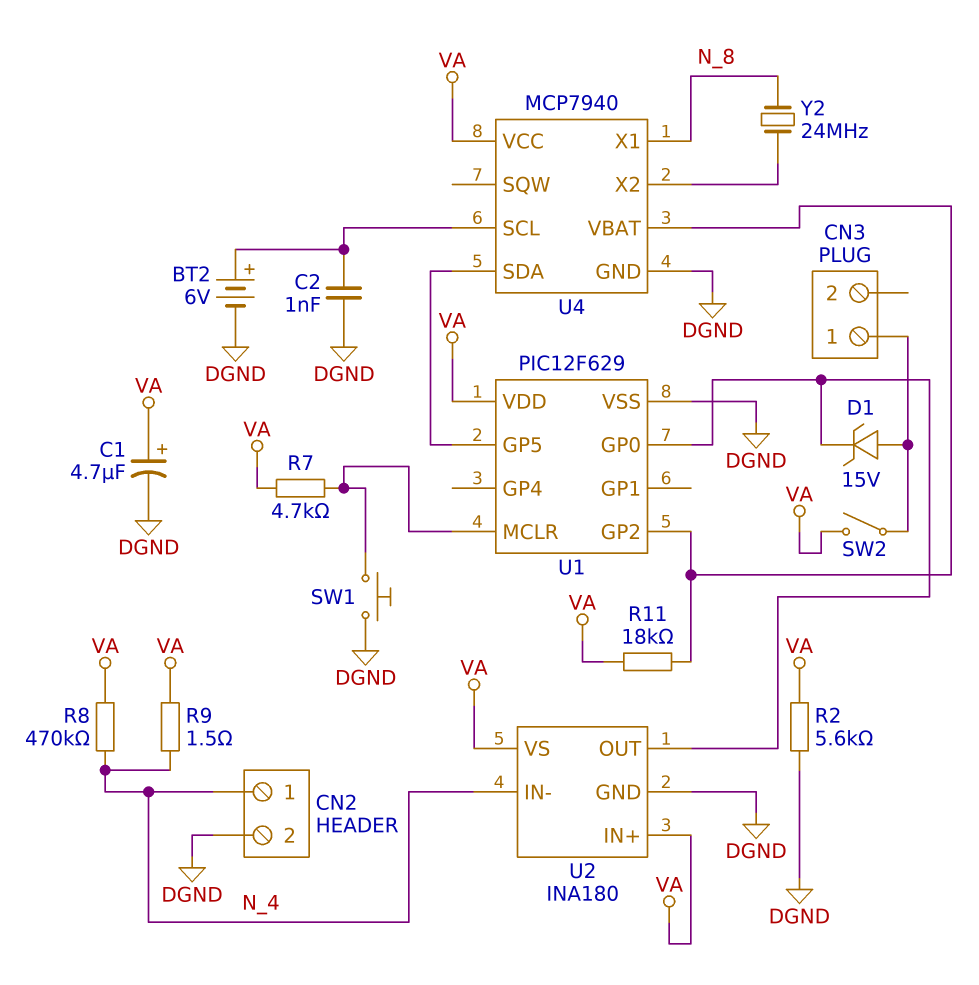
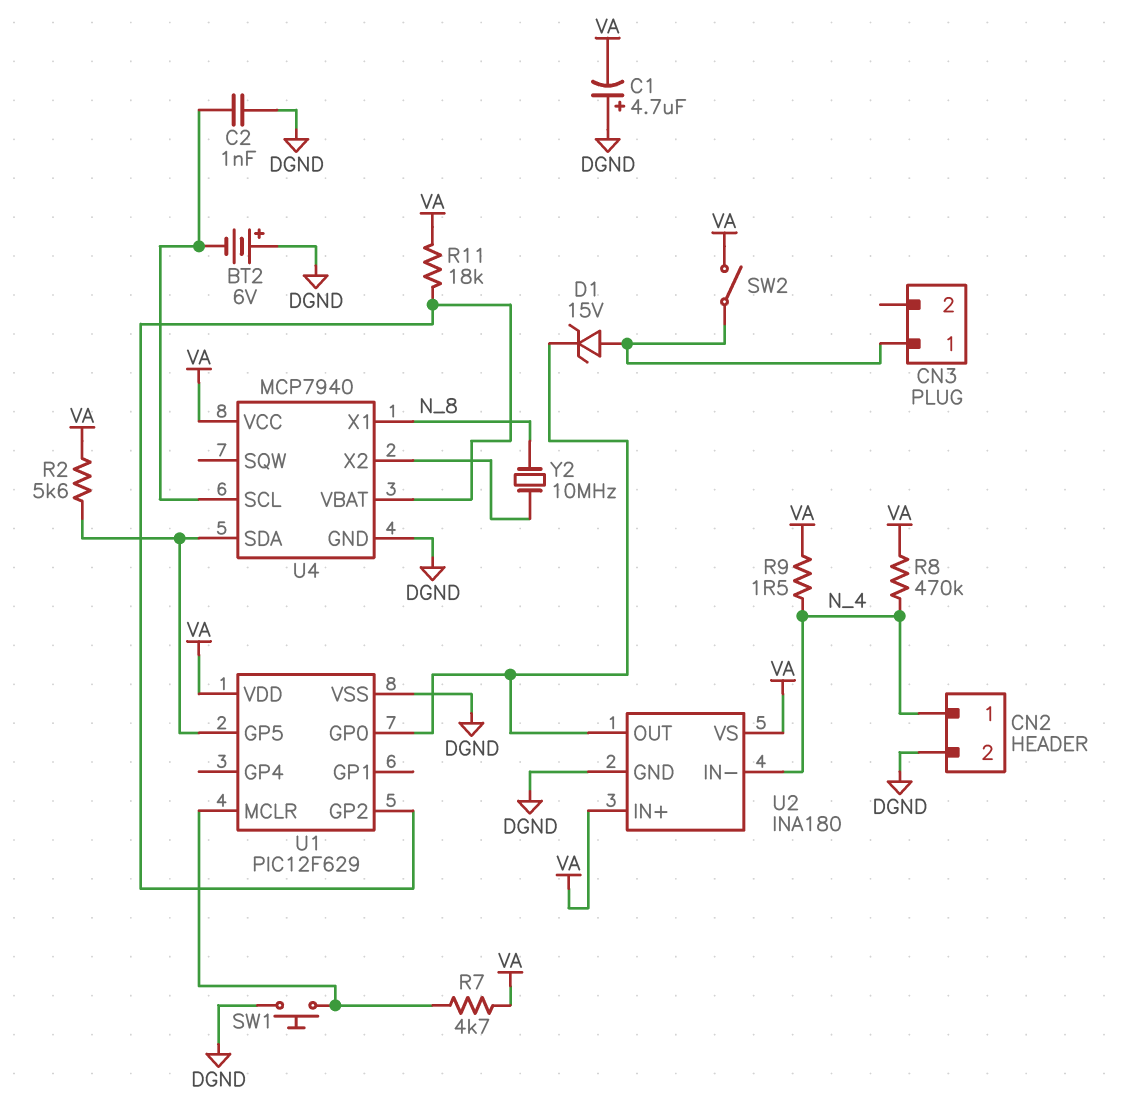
BT2: 6V (plus U4/SCL, minus DGND) -> 6V (plus DGND, minus U4/SCL)
C1: 4.7uF (plus VA, minus DGND) -> 4.7uF (plus DGND, minus VA)
R2: 5.6k (DGND, VA) -> 5.6k (U1/GP5, VA)
Y2: 24MHz (N_8, U4/X2) -> 10MHz (N_8, U4/X2)

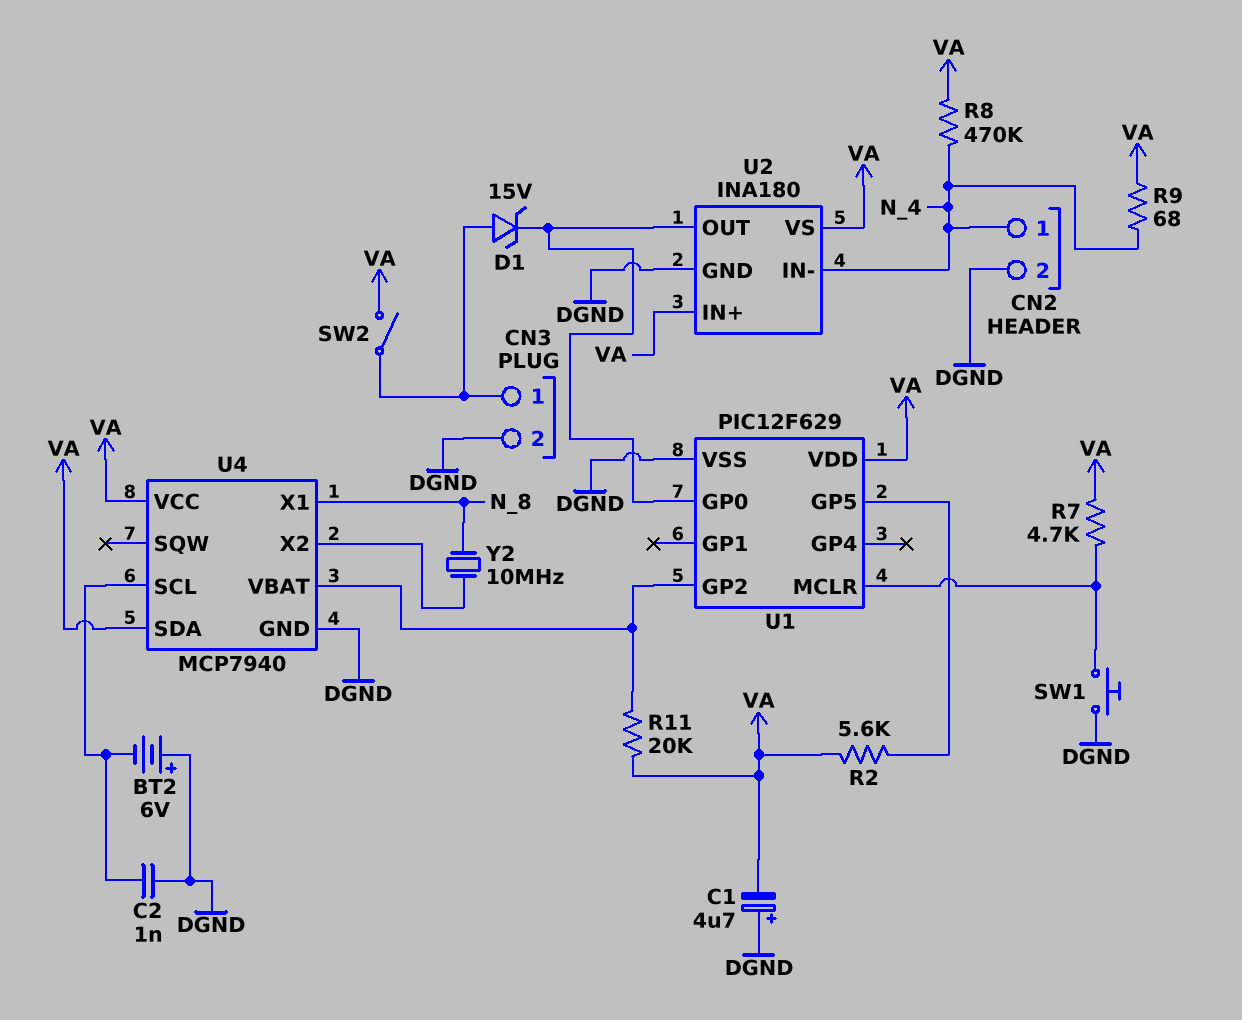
CN3 pin 2: none -> DGND
R9: 1.5 (N_4, VA) -> 68 (N_4, VA)
R11: 18k (U1/GP2, VA) -> 20k (U1/GP2, VA)
U4 pin SDA: U1/GP5 -> VA

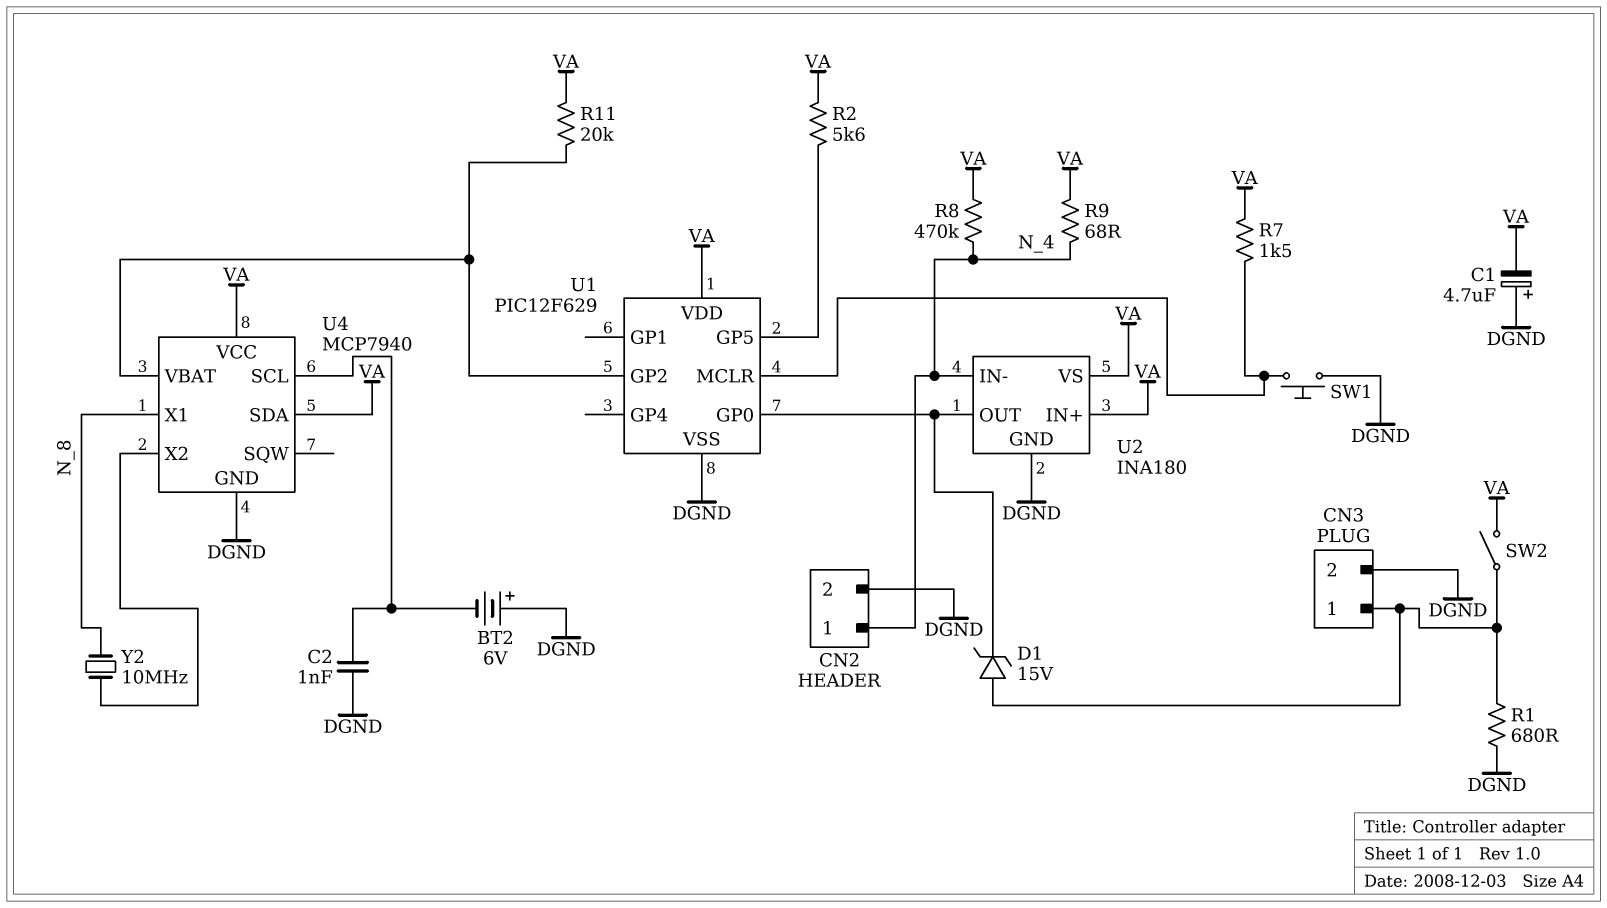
R1: none -> 680 (CN3/1, DGND)
R7: 4.7k (U1/MCLR, VA) -> 1.5k (U1/MCLR, VA)

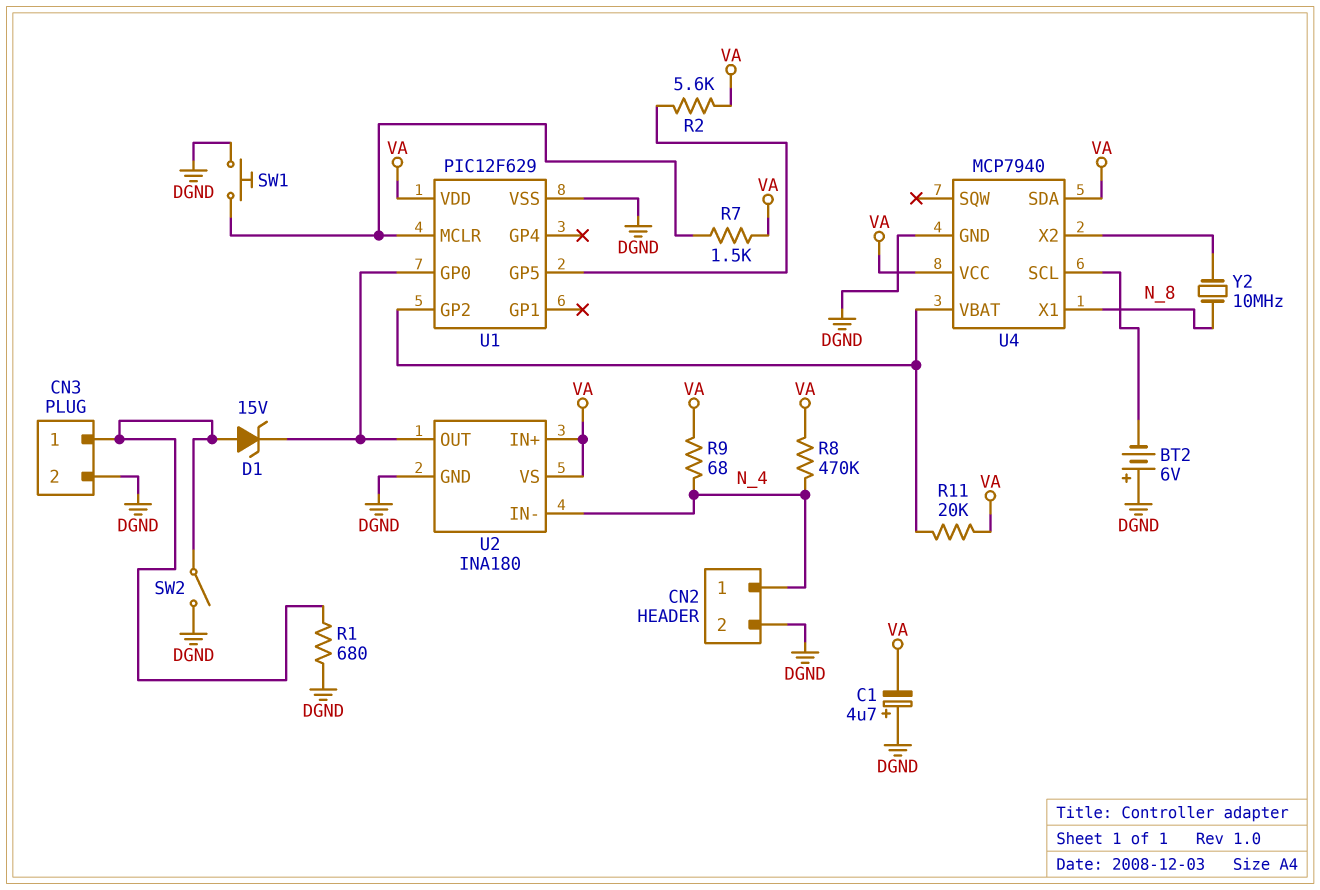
C2: 1nF (DGND, U4/SCL) -> none
SW2: switch (CN3/1, VA) -> switch (CN3/1, DGND)

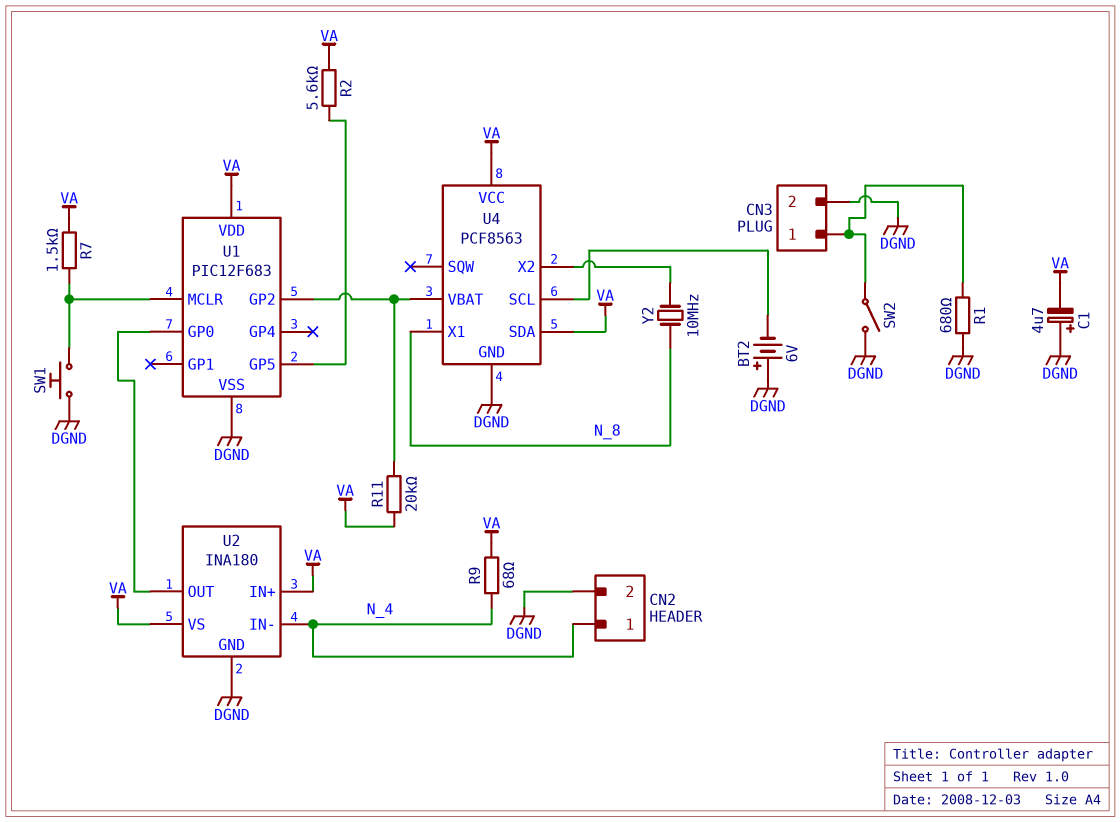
D1: zener 15V (A CN3/1, K U1/GP0) -> none
R8: 470k (N_4, VA) -> none
U1: PIC12F629 -> PIC12F683
U4: MCP7940 -> PCF8563

